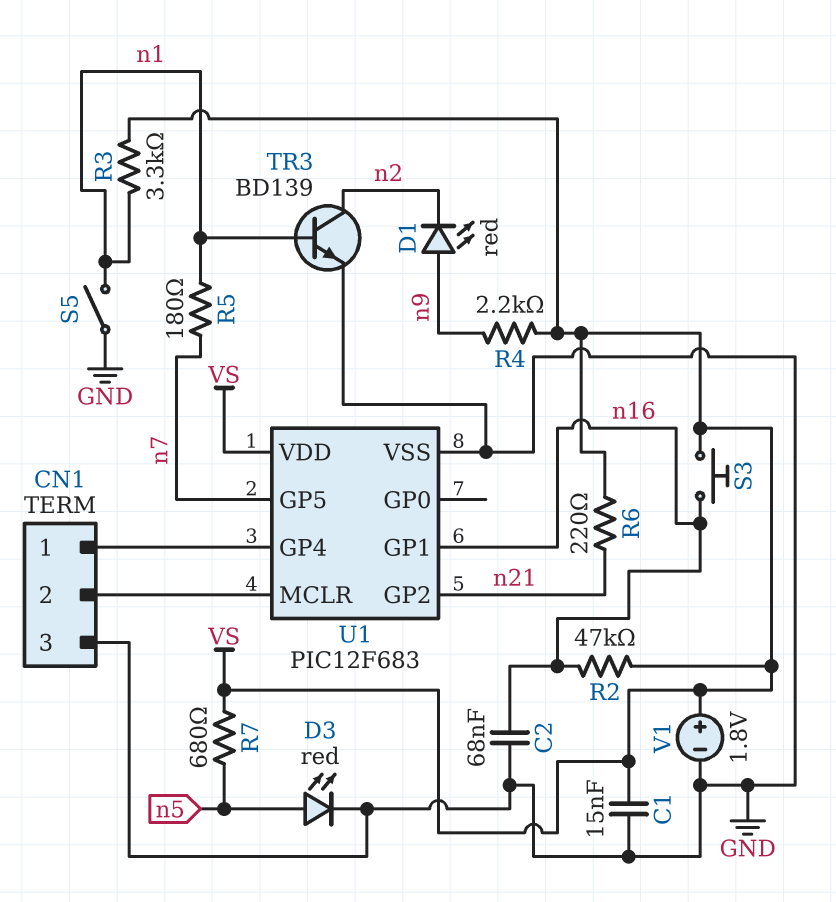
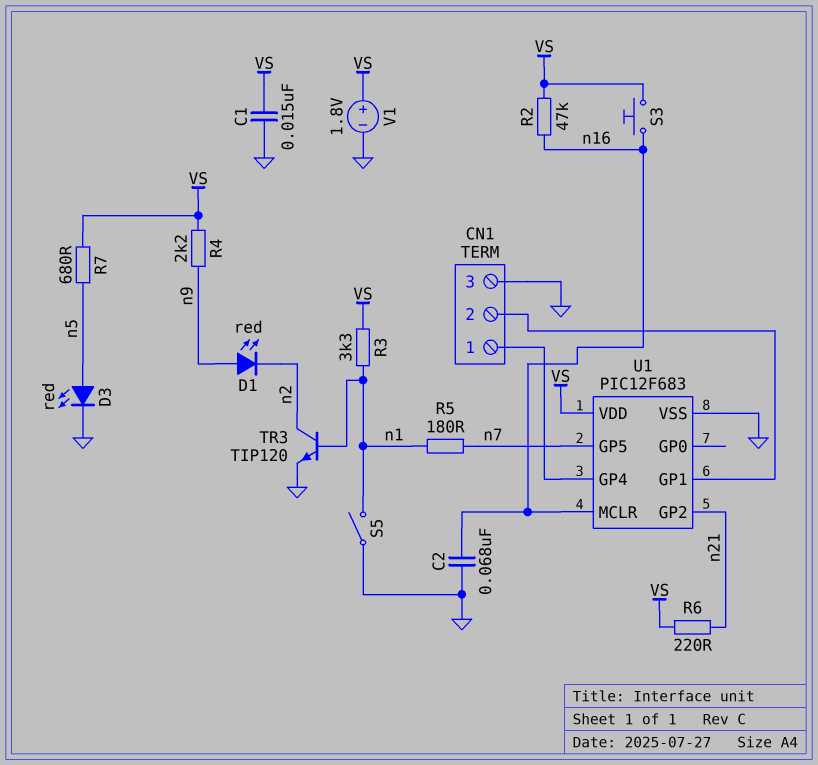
TR3: NPN BD139 (B n1, C n2, E GND) -> NPN TIP120 (B n1, C n2, E GND)
U1 pin GP1: n16 -> CN1/2
U1 pin MCLR: CN1/2 -> n16

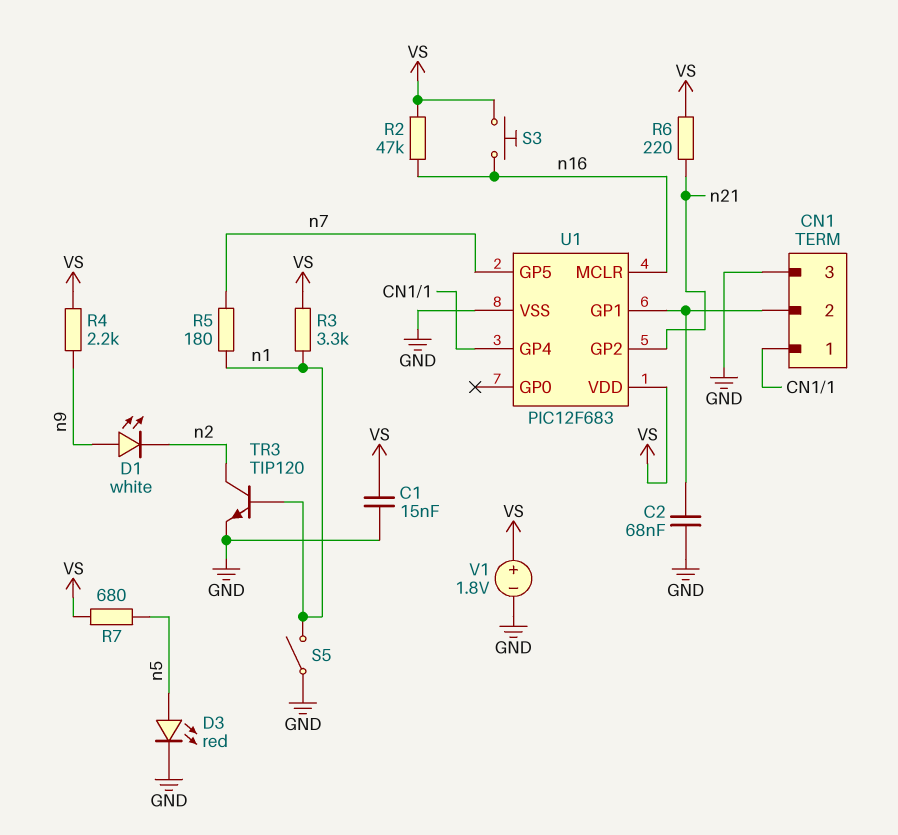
C2: 68nF (GND, n16) -> 68nF (CN1/2, GND)
D1: LED red (A n9, K n2) -> LED white (A n9, K n2)

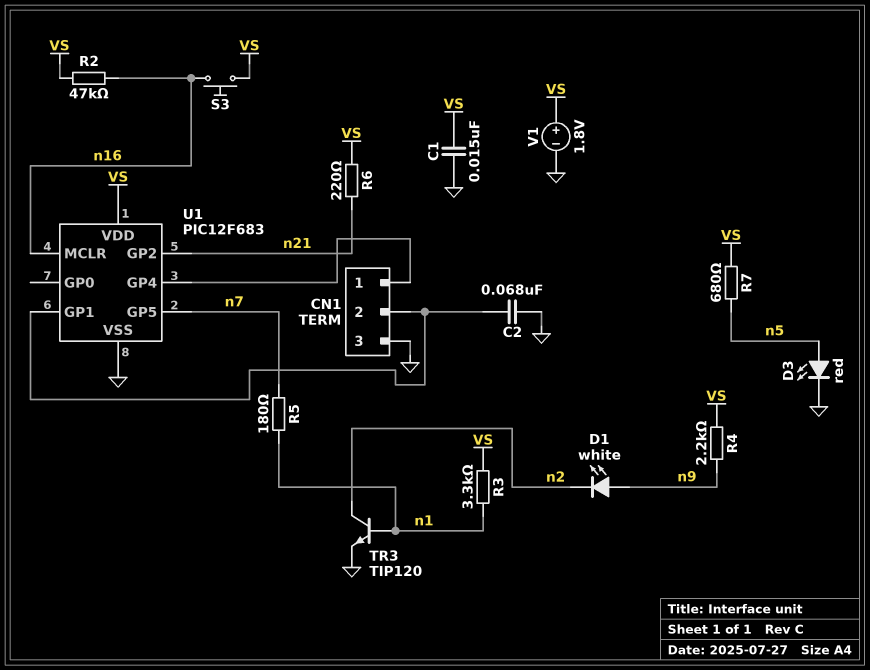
S5: switch (GND, n1) -> none

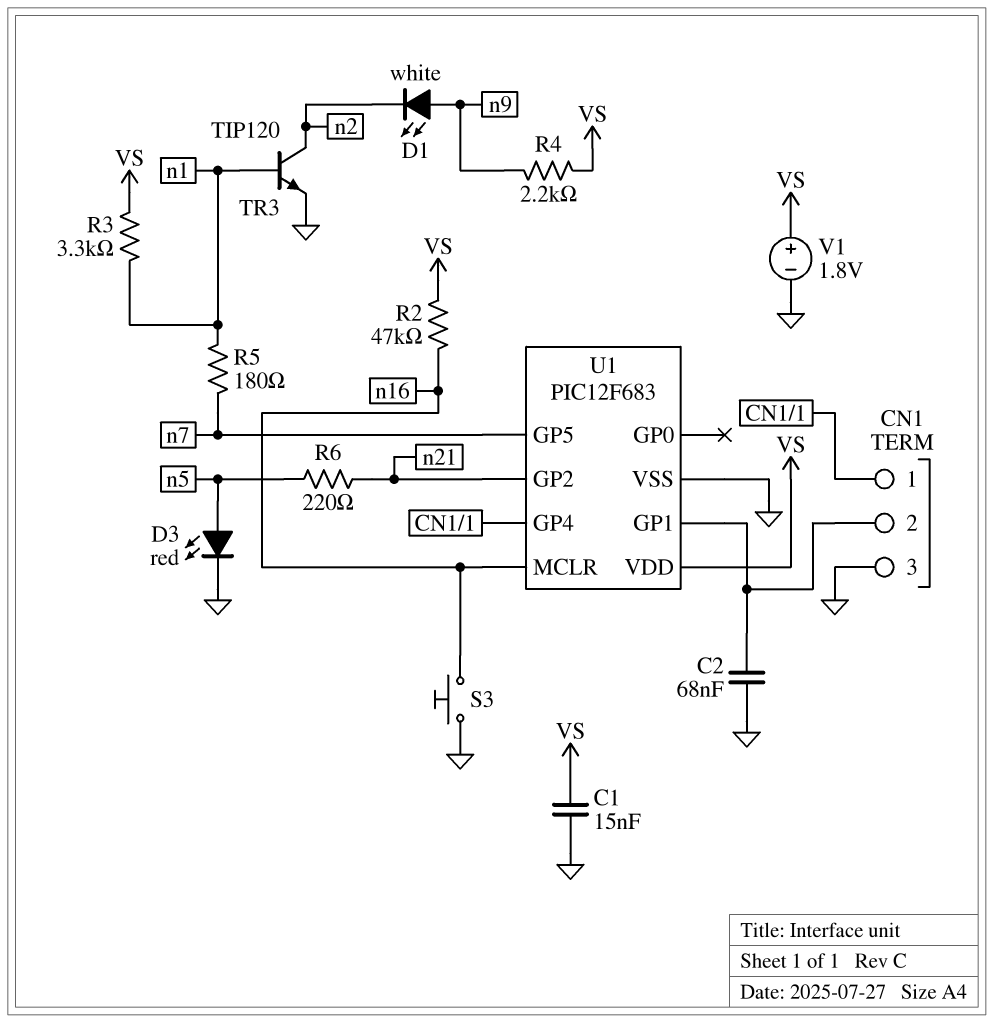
R6: 220 (VS, n21) -> 220 (n5, n21)
R7: 680 (VS, n5) -> none
S3: button (VS, n16) -> button (GND, n16)

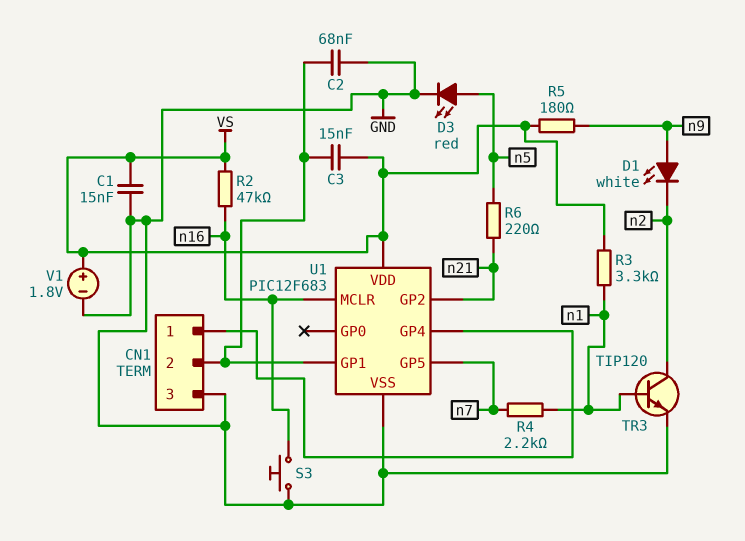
C3: none -> 15nF (CN1/2, VS)
R4: 2.2k (VS, n9) -> 2.2k (n1, n7)
R5: 180 (n1, n7) -> 180 (VS, n9)

